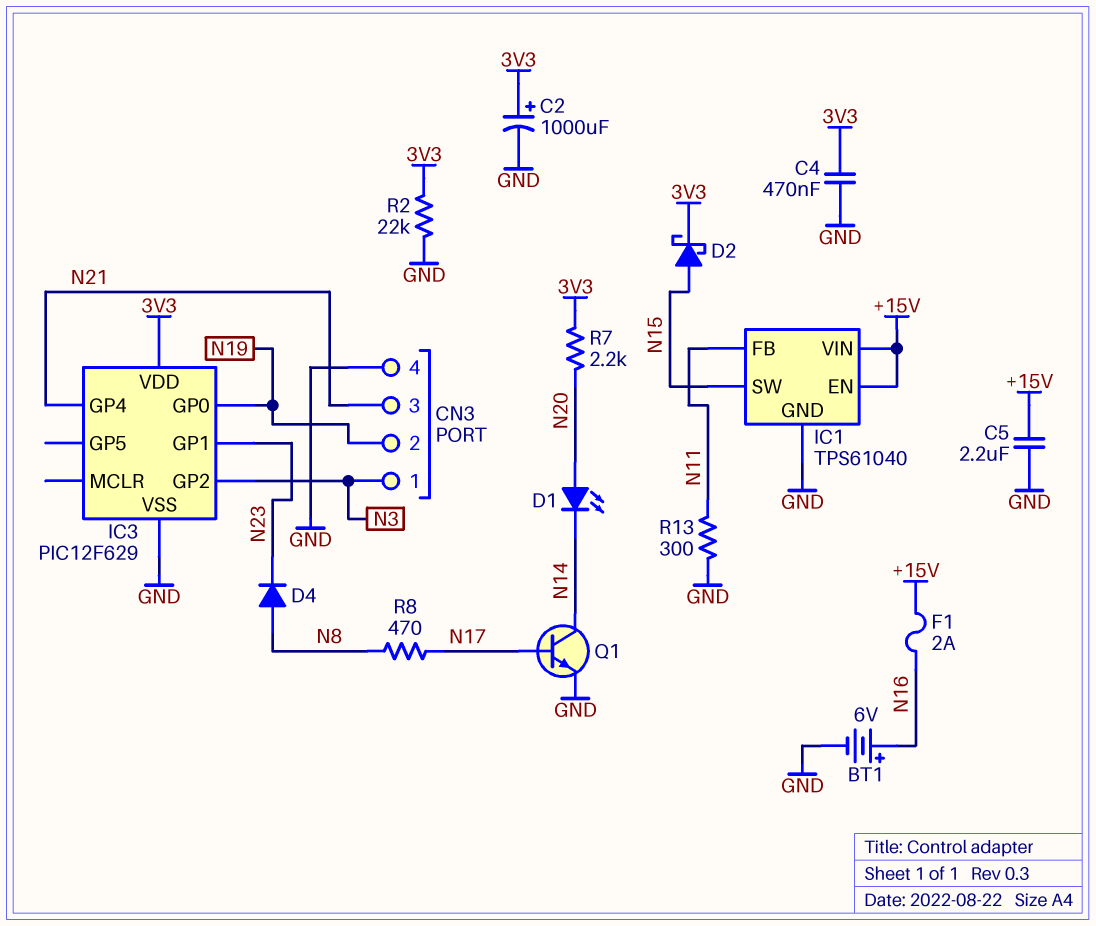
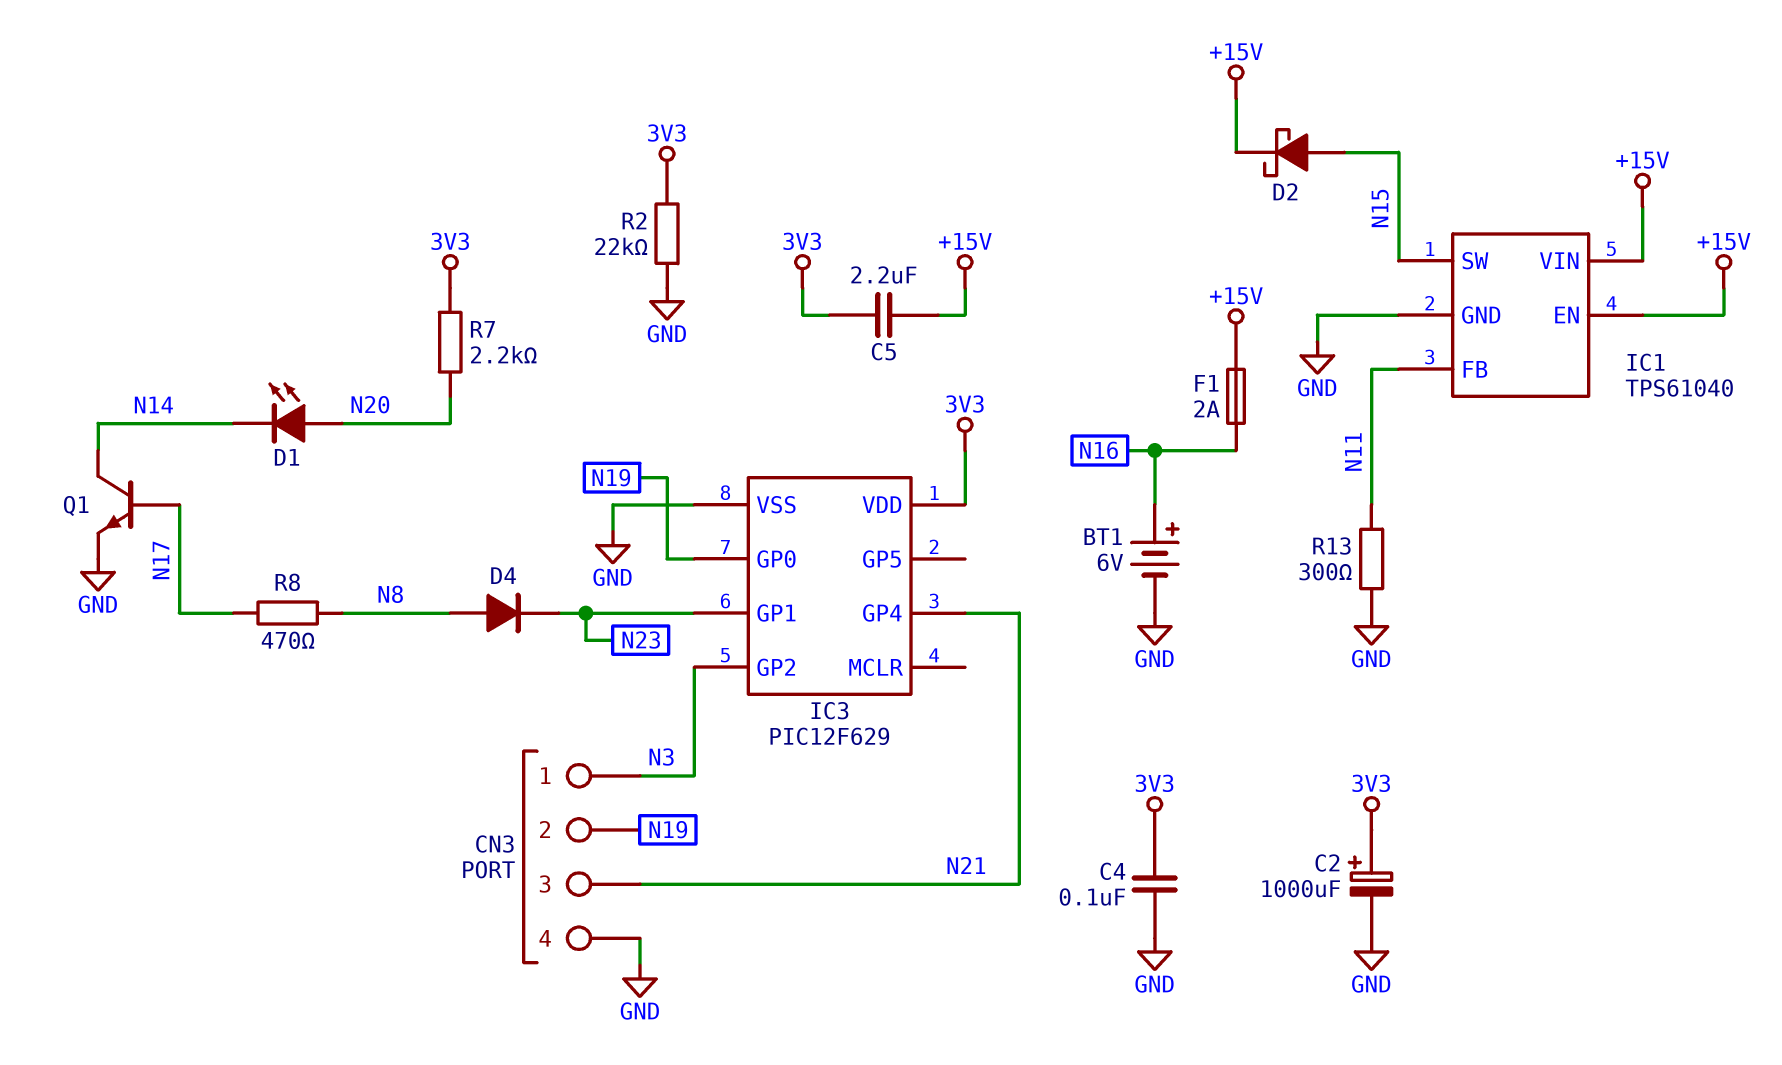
C4: 470nF (3V3, GND) -> 100nF (3V3, GND)
C5: 2.2uF (+15V, GND) -> 2.2uF (+15V, 3V3)
D2: schottky (A N15, K 3V3) -> schottky (A N15, K +15V)

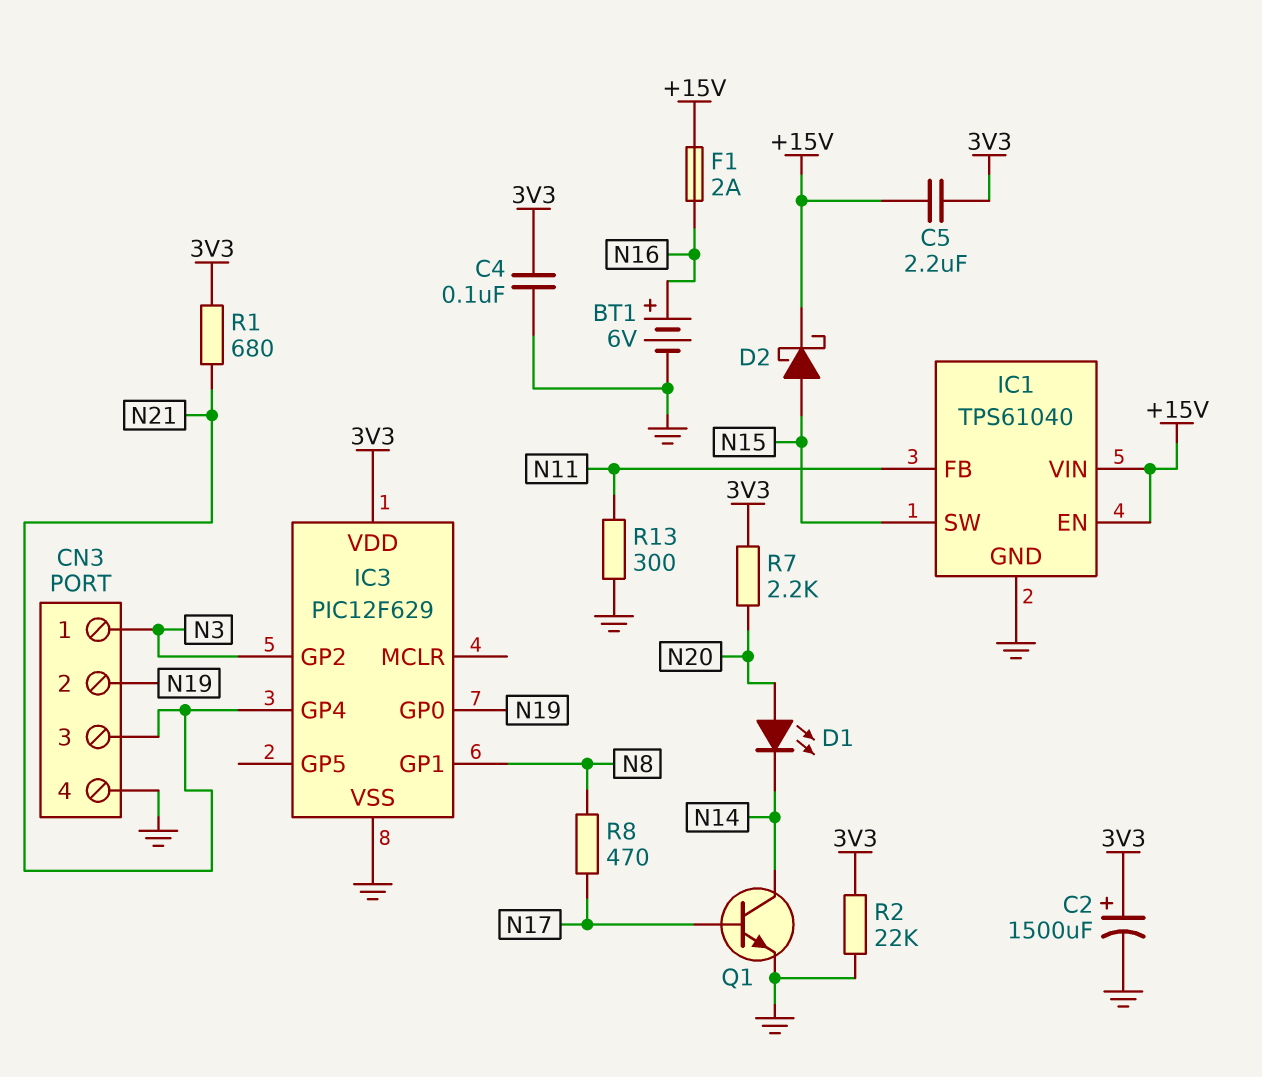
C2: 1000uF (plus 3V3, minus GND) -> 1500uF (plus 3V3, minus GND)
D4: diode (A N8, K N23) -> none
IC3 pin GP1: N23 -> N8
R1: none -> 680 (3V3, N21)

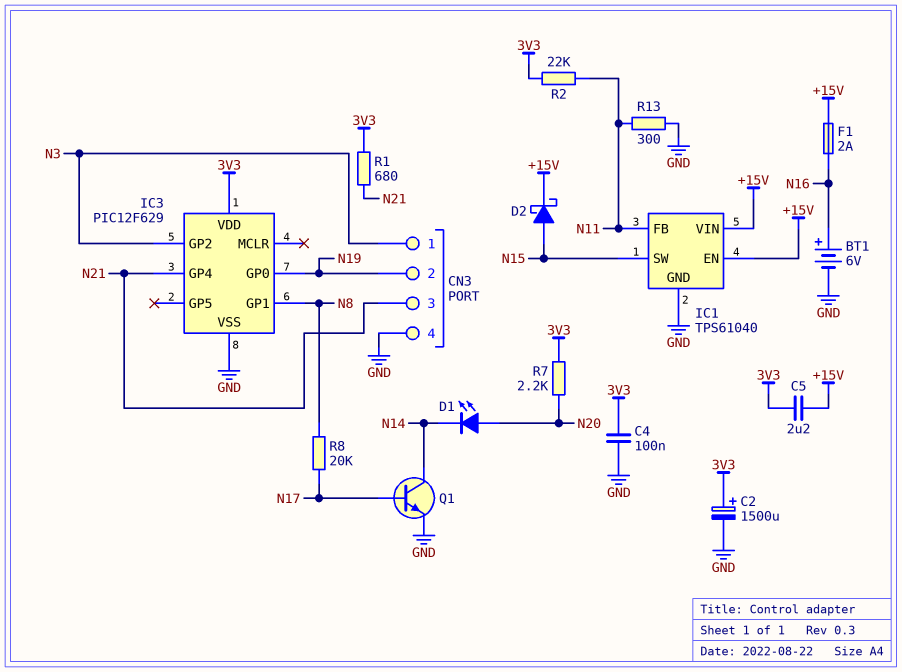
R2: 22k (3V3, GND) -> 22k (3V3, N11)
R8: 470 (N8, N17) -> 20k (N8, N17)

